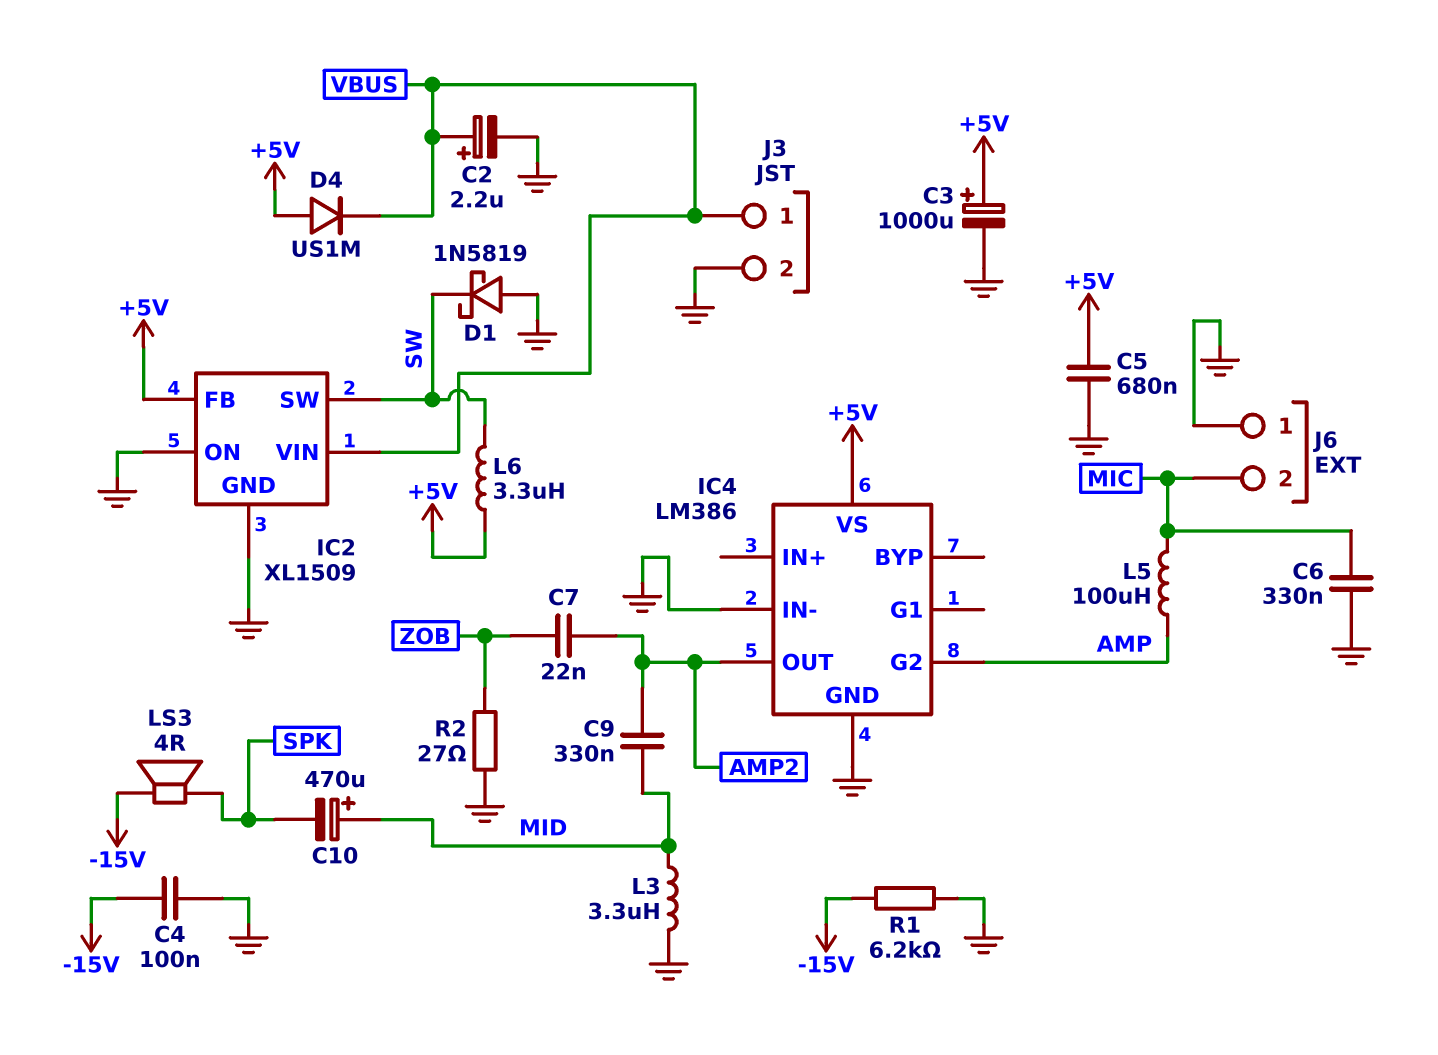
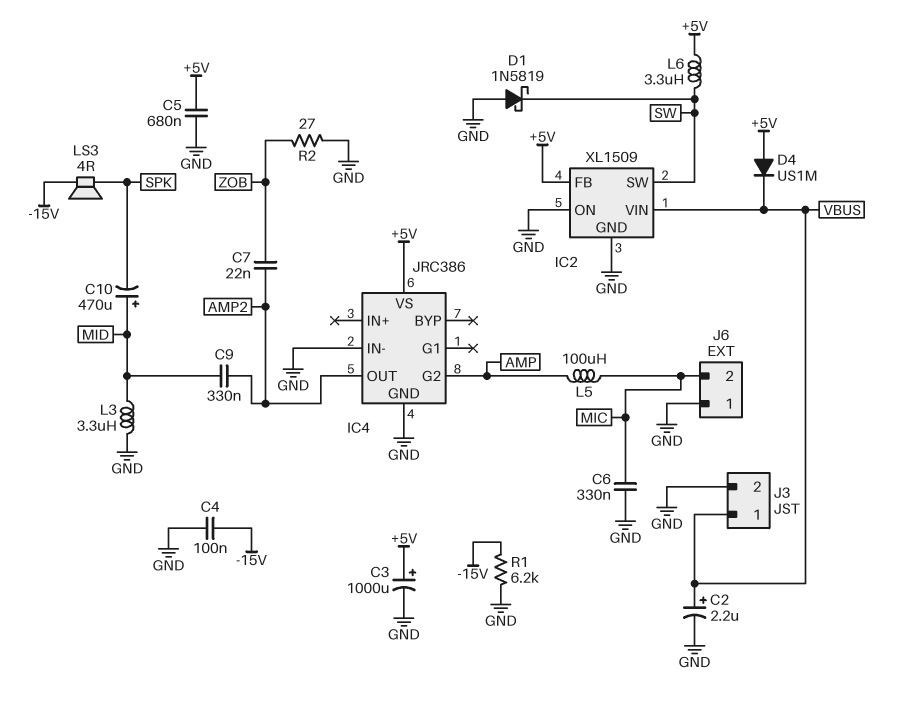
IC4: LM386 -> JRC386

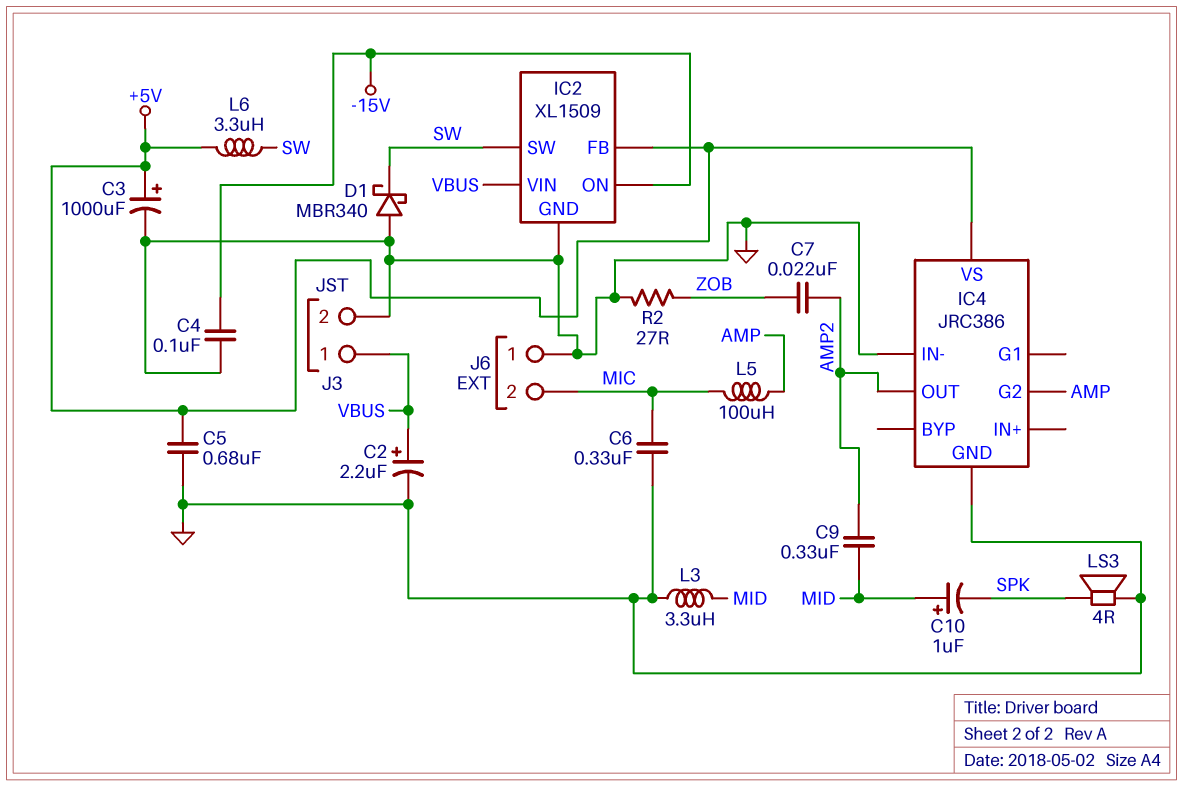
C10: 470uF (plus MID, minus SPK) -> 1uF (plus MID, minus SPK)
D1: schottky 1N5819 (A GND, K SW) -> schottky MBR340 (A GND, K SW)
D4: diode US1M (A +5V, K VBUS) -> none
IC2 pin ON: GND -> -15V
LS3: speaker 4R (-15V, SPK) -> speaker 4R (GND, SPK)
R1: 6.2k (-15V, GND) -> none

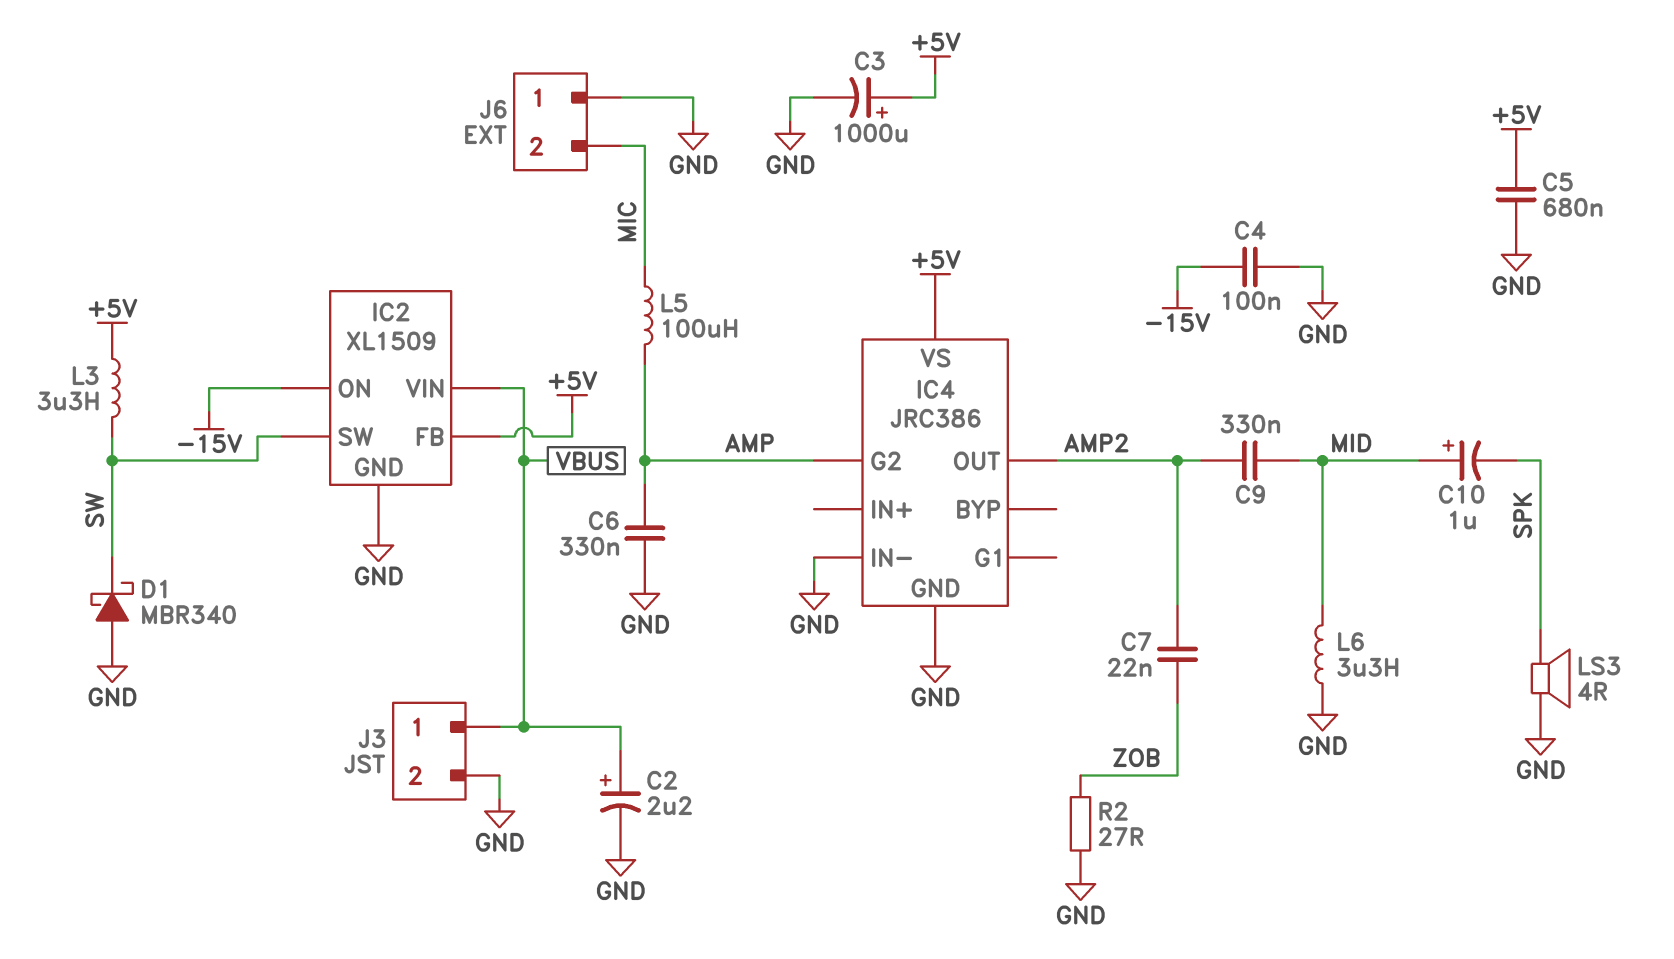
C6: 330nF (GND, MIC) -> 330nF (AMP, GND)
L3: 3.3uH (GND, MID) -> 3.3uH (+5V, SW)
L6: 3.3uH (+5V, SW) -> 3.3uH (GND, MID)

